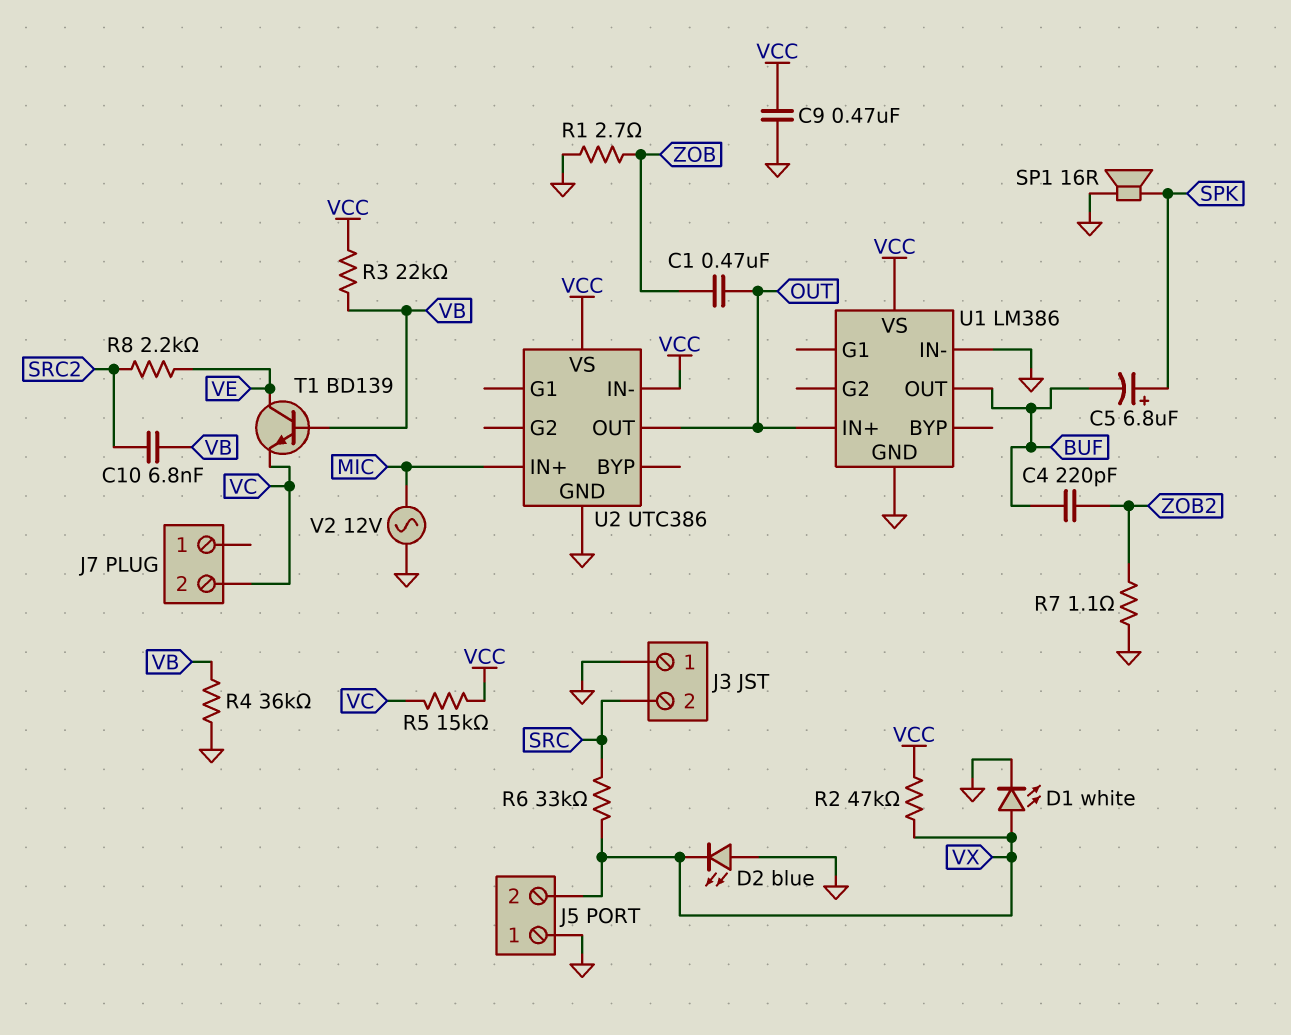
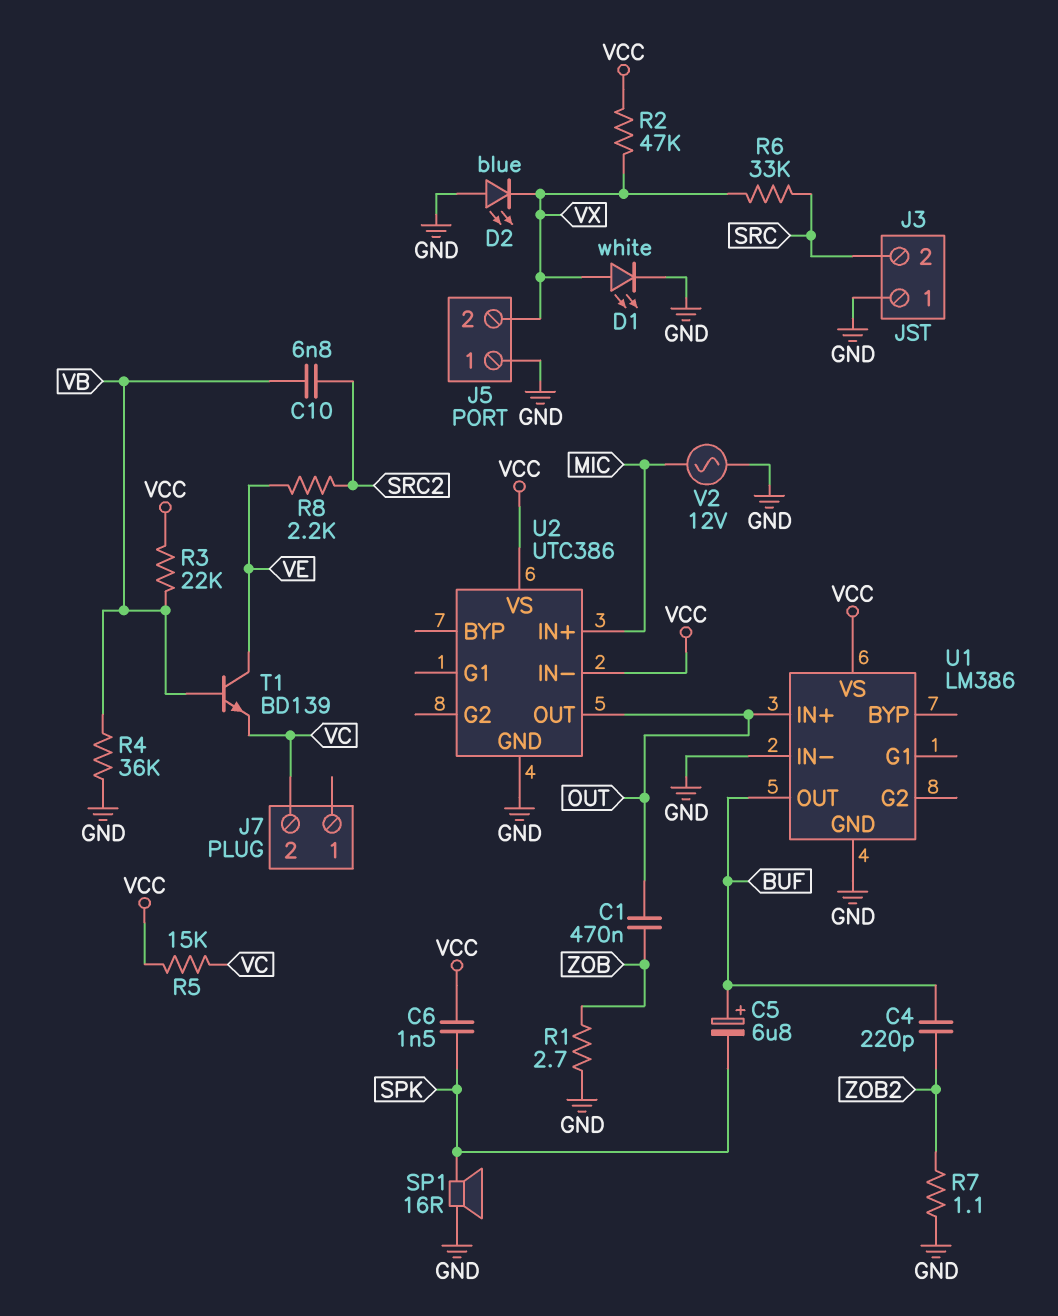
C5: 6.8uF (plus SPK, minus BUF) -> 6.8uF (plus BUF, minus SPK)
C6: none -> 1.5nF (SPK, VCC)
C9: 470nF (GND, VCC) -> none

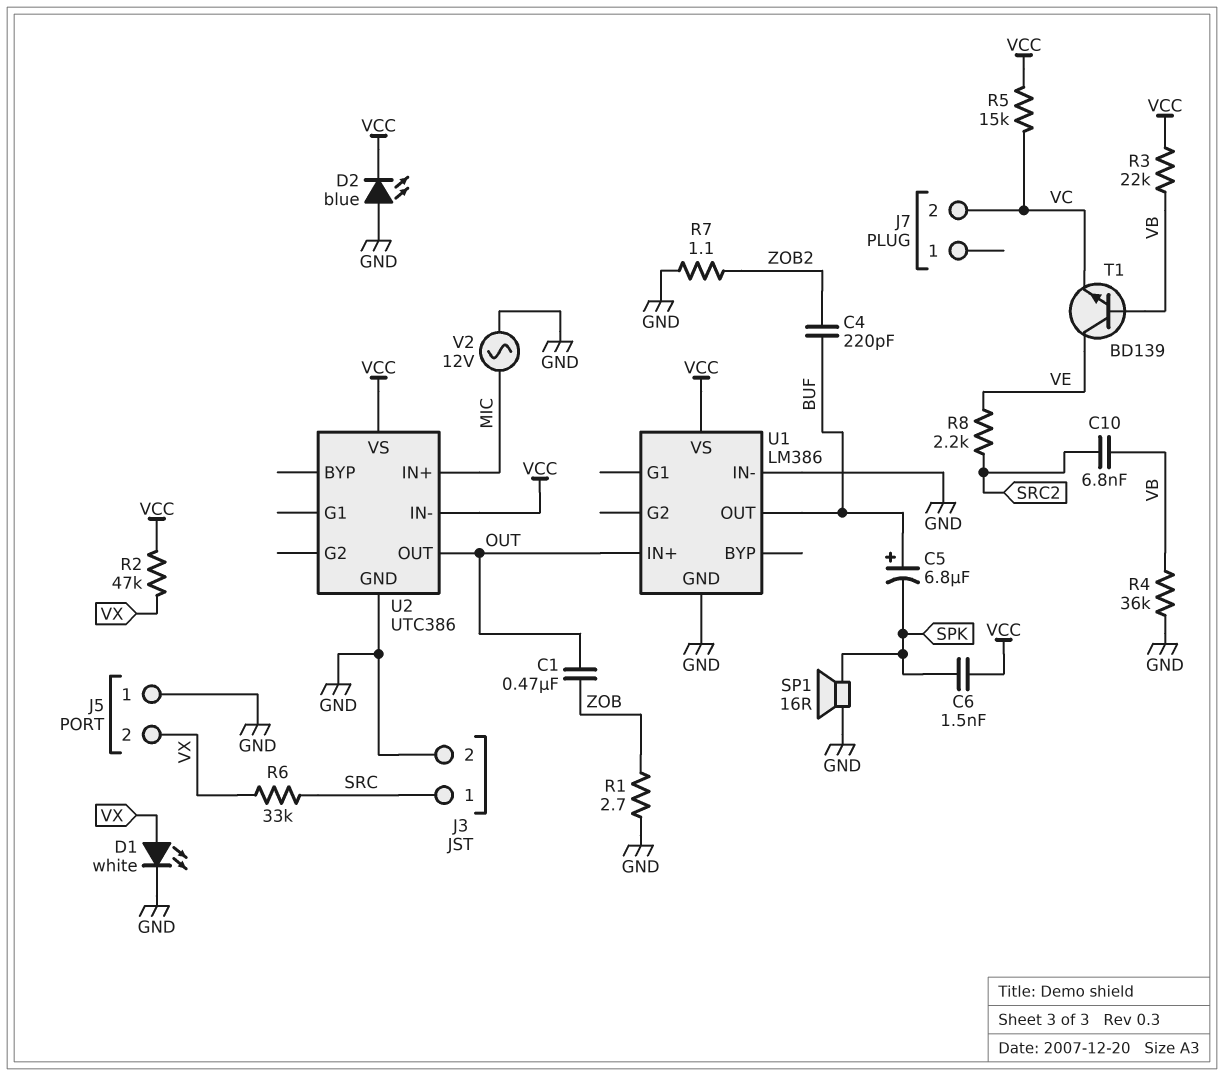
D2: LED blue (A GND, K VX) -> LED blue (A GND, K VCC)
J3 pin 1: GND -> SRC
J3 pin 2: SRC -> GND

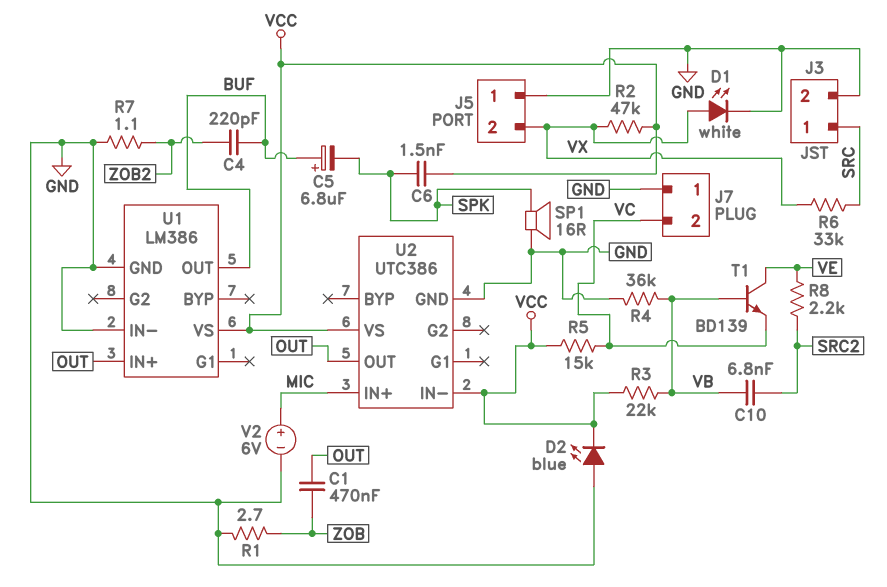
J7 pin 1: none -> GND
V2: AC 12V (GND, MIC) -> 6V (plus MIC, minus GND)

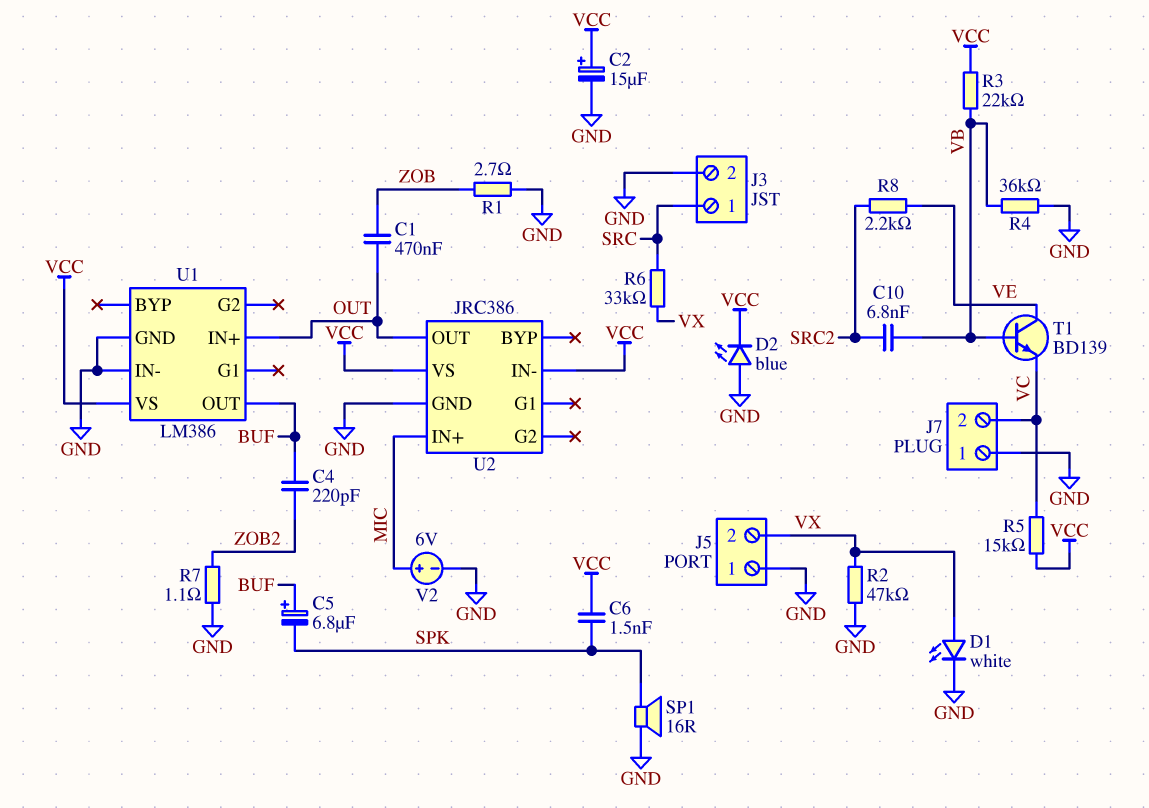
C2: none -> 15uF (plus VCC, minus GND)
R2: 47k (VCC, VX) -> 47k (GND, VX)
U2: UTC386 -> JRC386

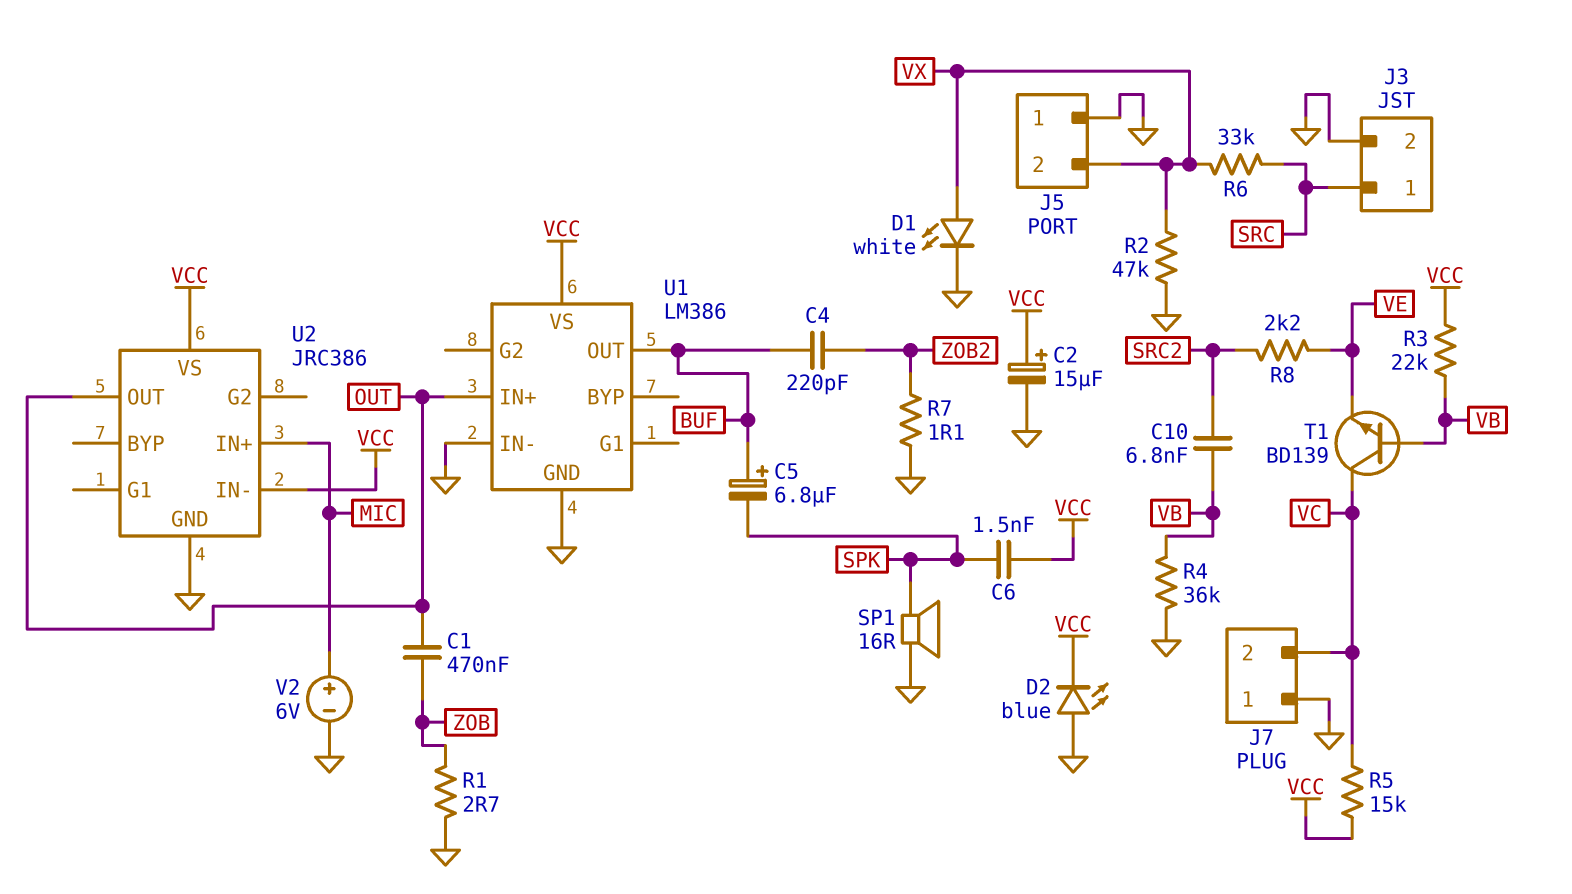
T1: NPN BD139 (B VB, C VE, E VC) -> NPN BD139 (B VB, C VC, E VE)

